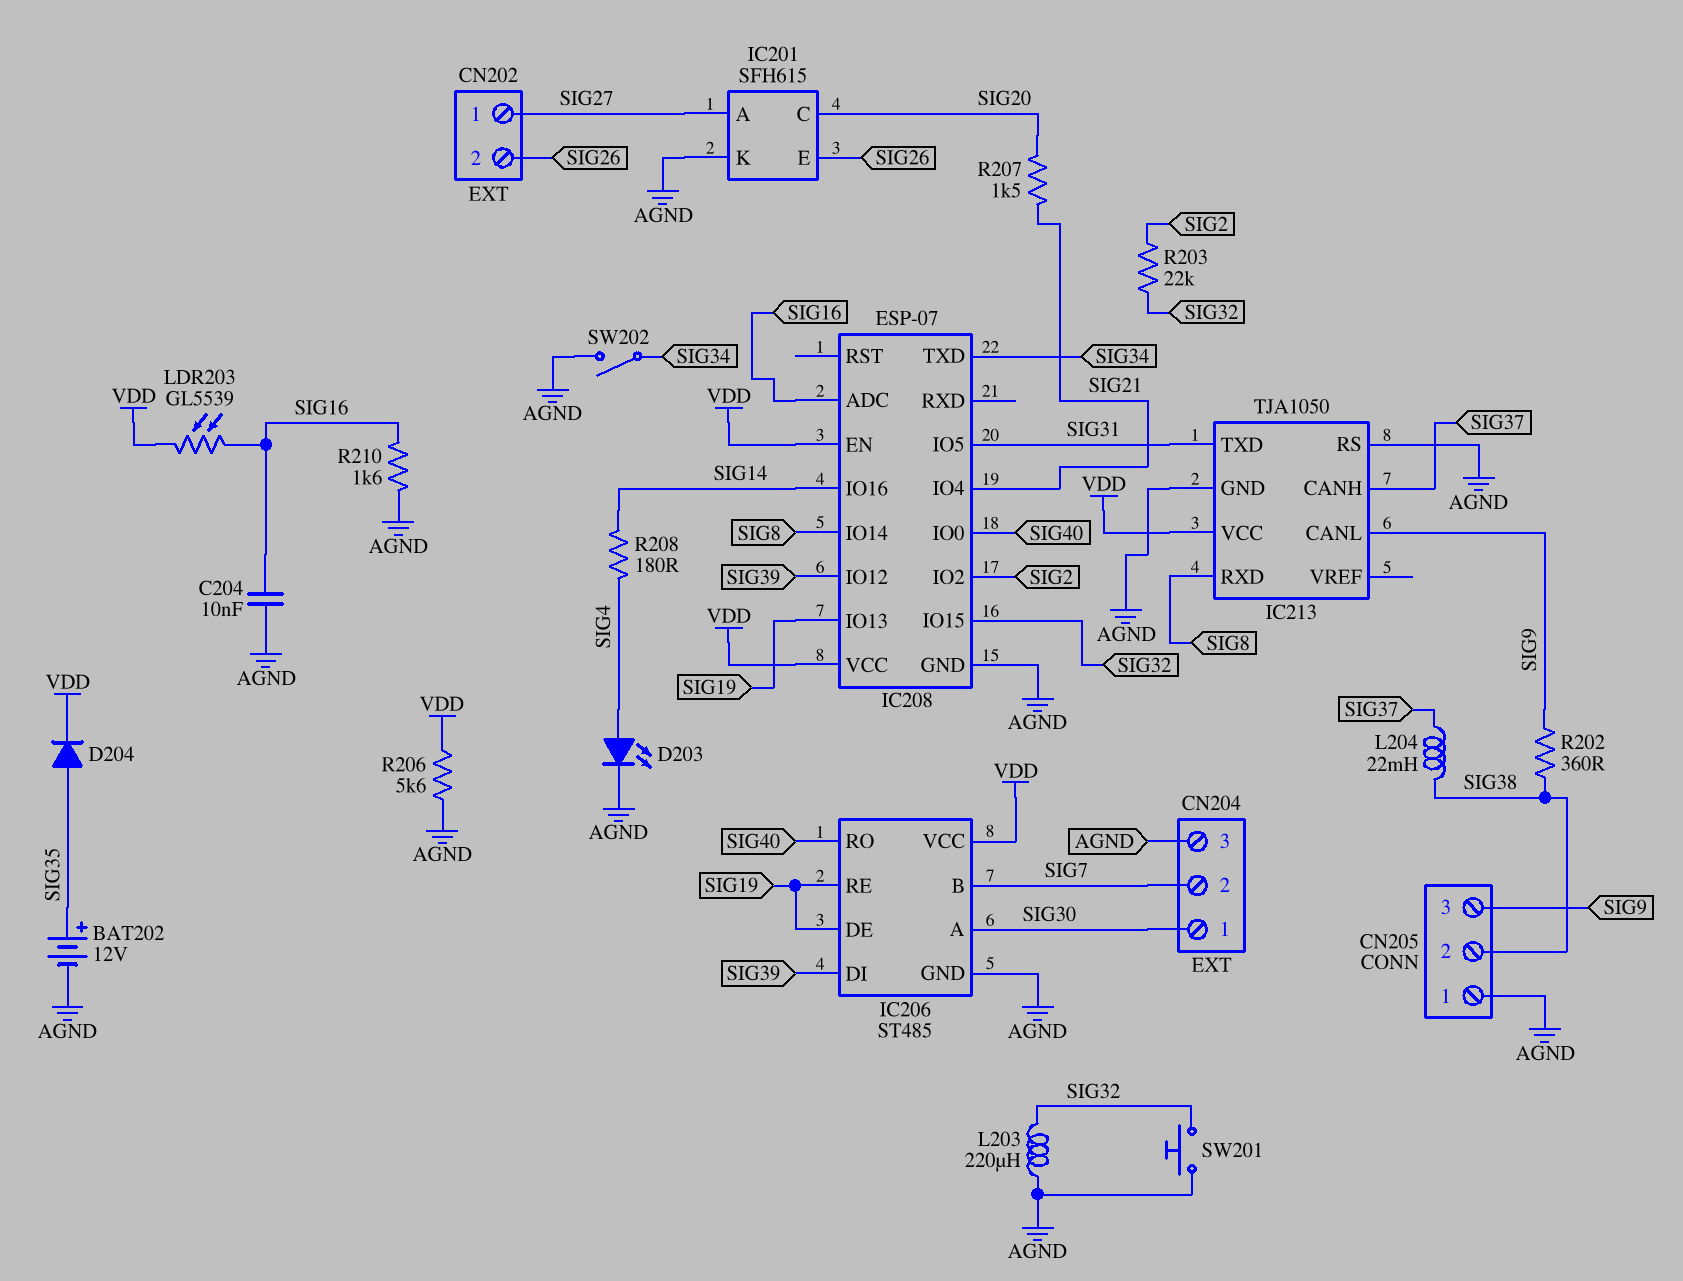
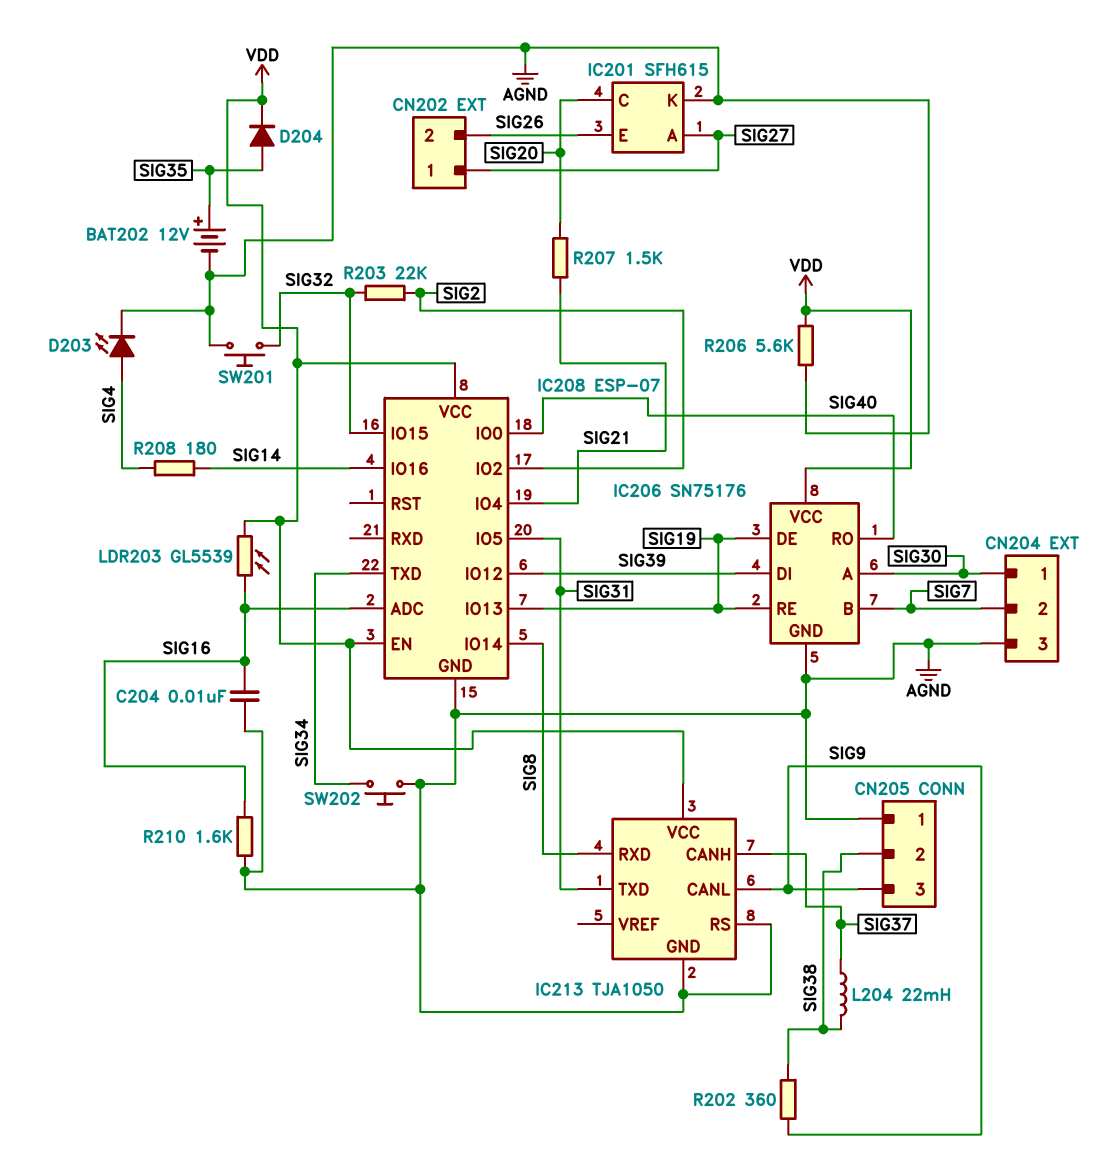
IC206: ST485 -> SN75176
L203: 220uH (AGND, SIG32) -> none
SW202: switch (AGND, SIG34) -> button (AGND, SIG34)

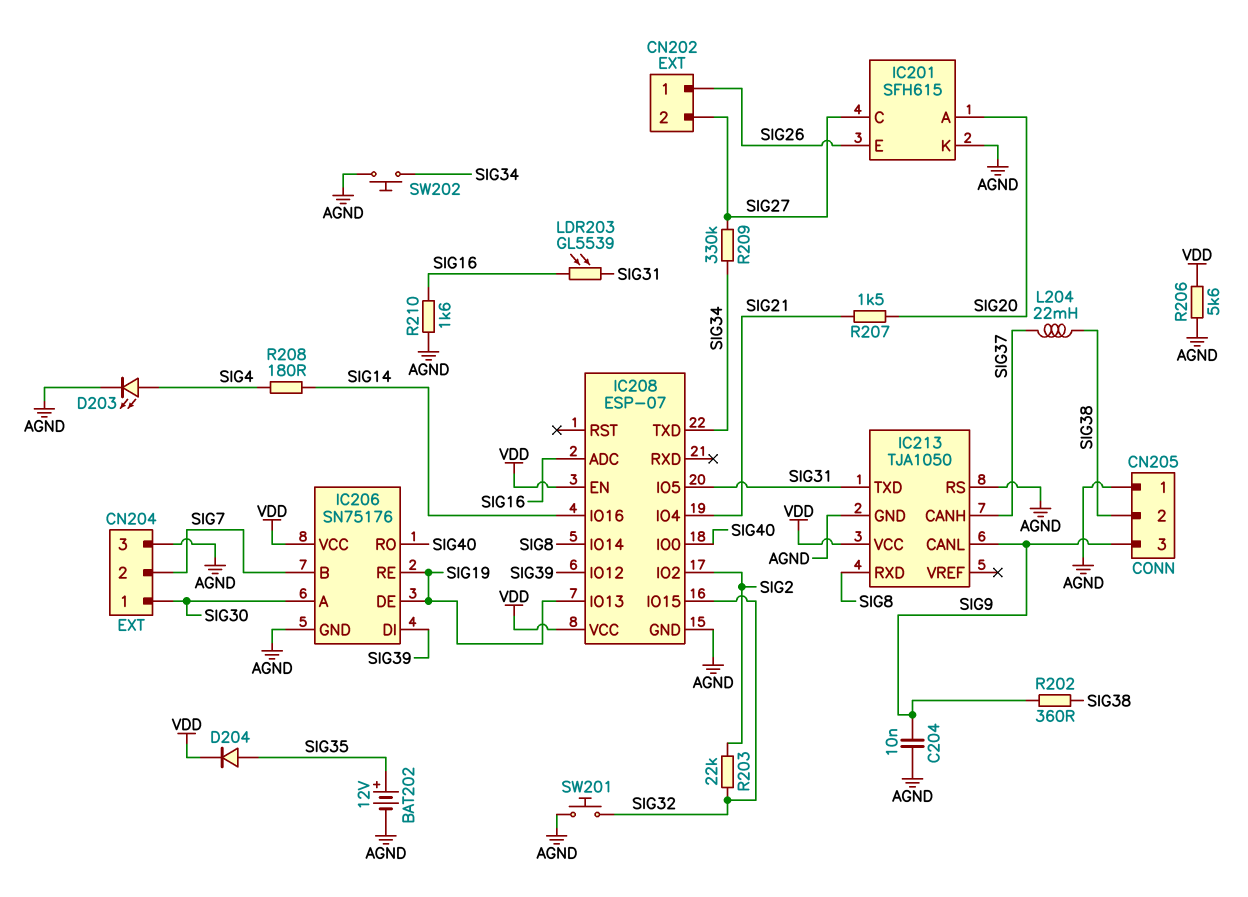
C204: 10nF (AGND, SIG16) -> 10nF (AGND, SIG9)
CN202 pin 1: SIG27 -> SIG26
CN202 pin 2: SIG26 -> SIG27
IC201 pin A: SIG27 -> SIG20
IC201 pin C: SIG20 -> SIG27
LDR203: GL5539 (SIG16, VDD) -> GL5539 (SIG16, SIG31)
R209: none -> 330k (SIG27, SIG34)

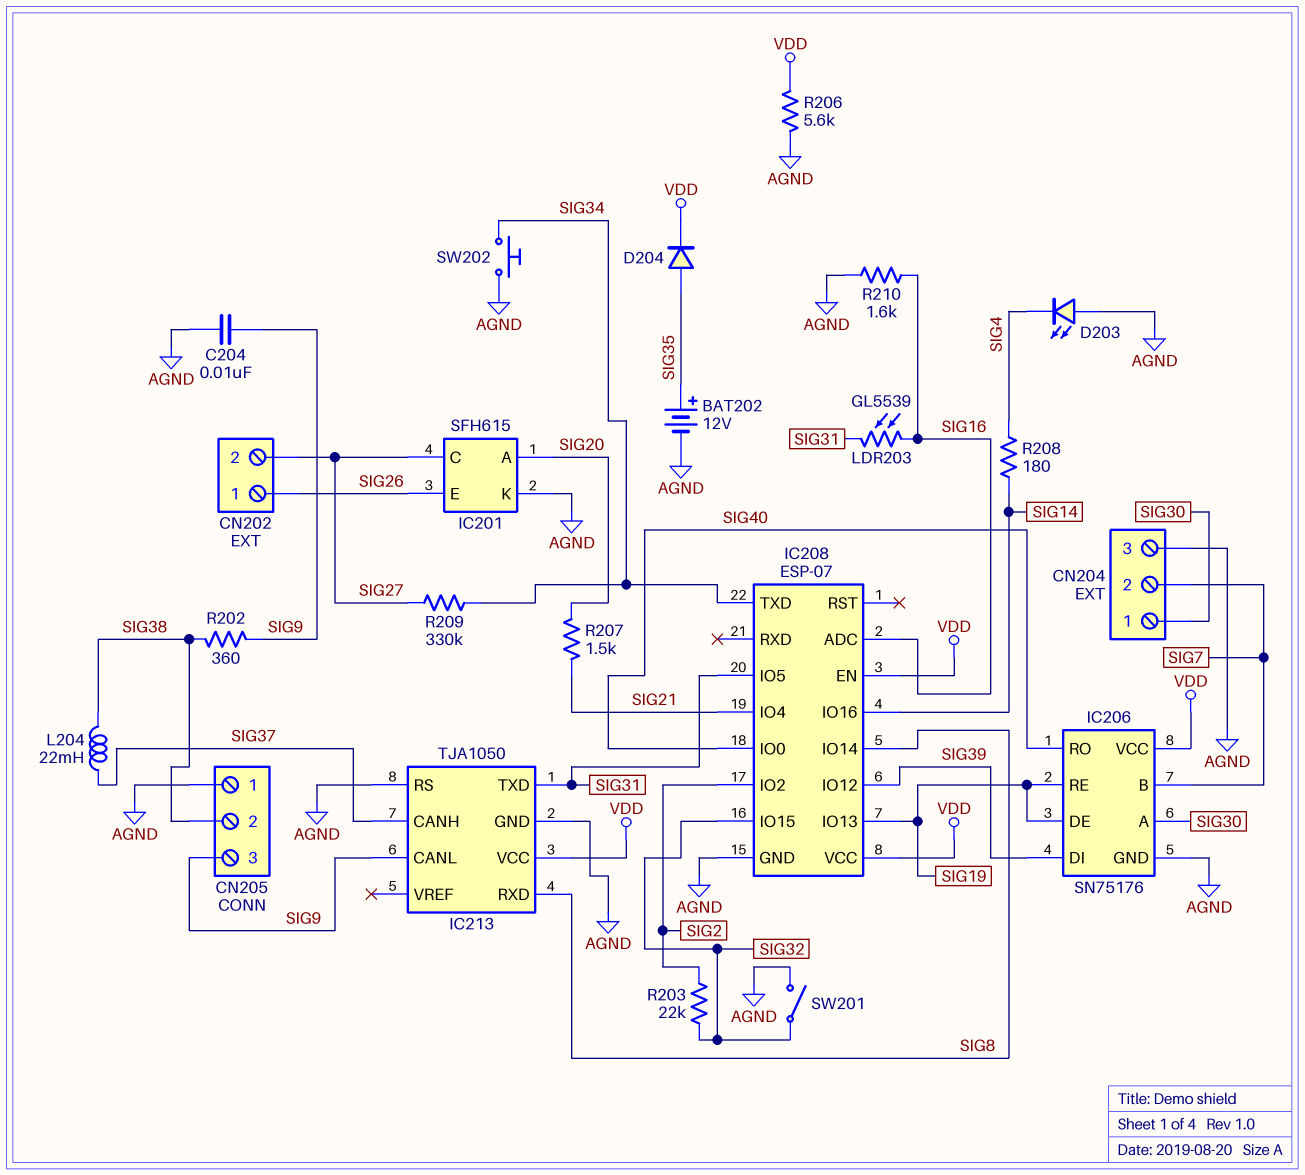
D203: LED (A SIG4, K AGND) -> LED (A AGND, K SIG4)
SW201: button (AGND, SIG32) -> switch (AGND, SIG32)

